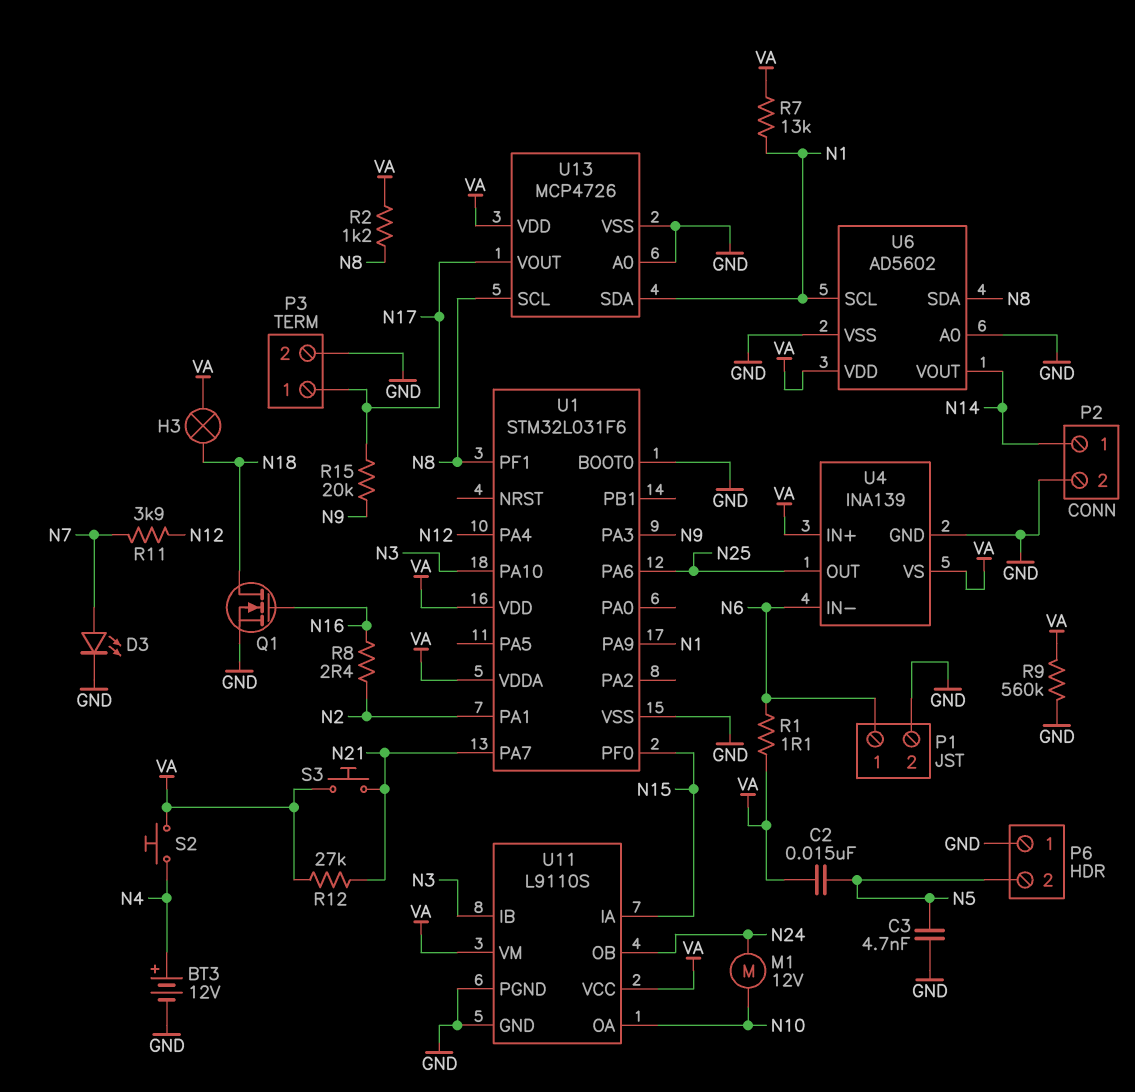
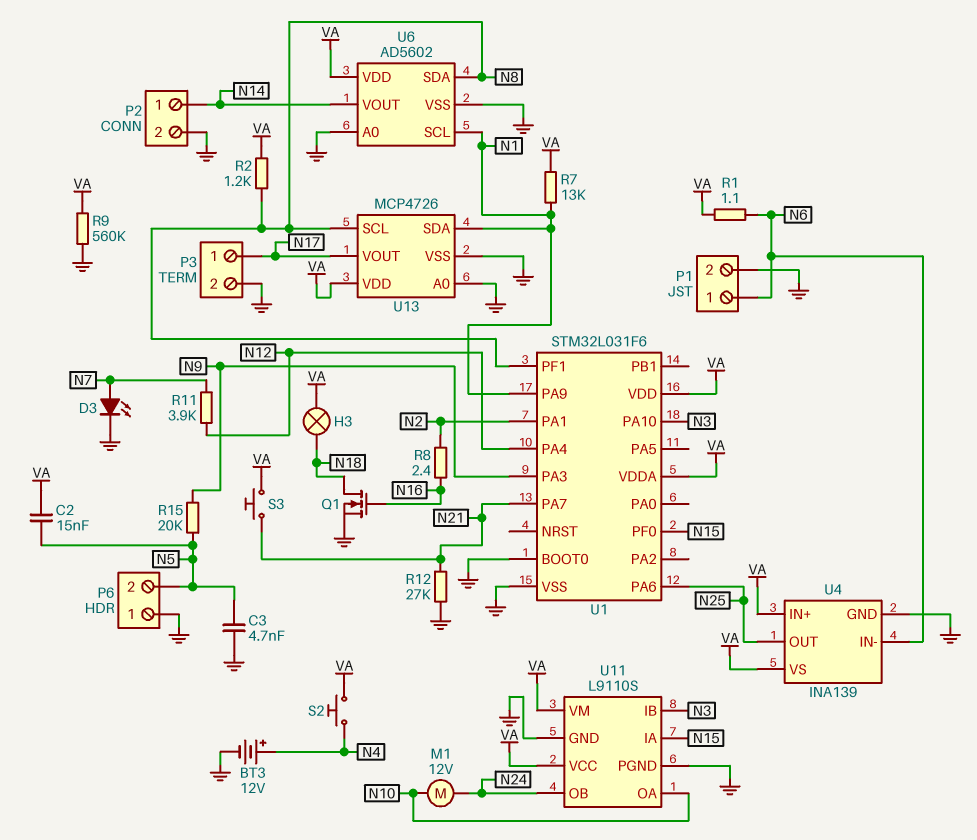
R12: 27k (N21, VA) -> 27k (GND, N21)
R15: 20k (N9, N17) -> 20k (N5, N9)

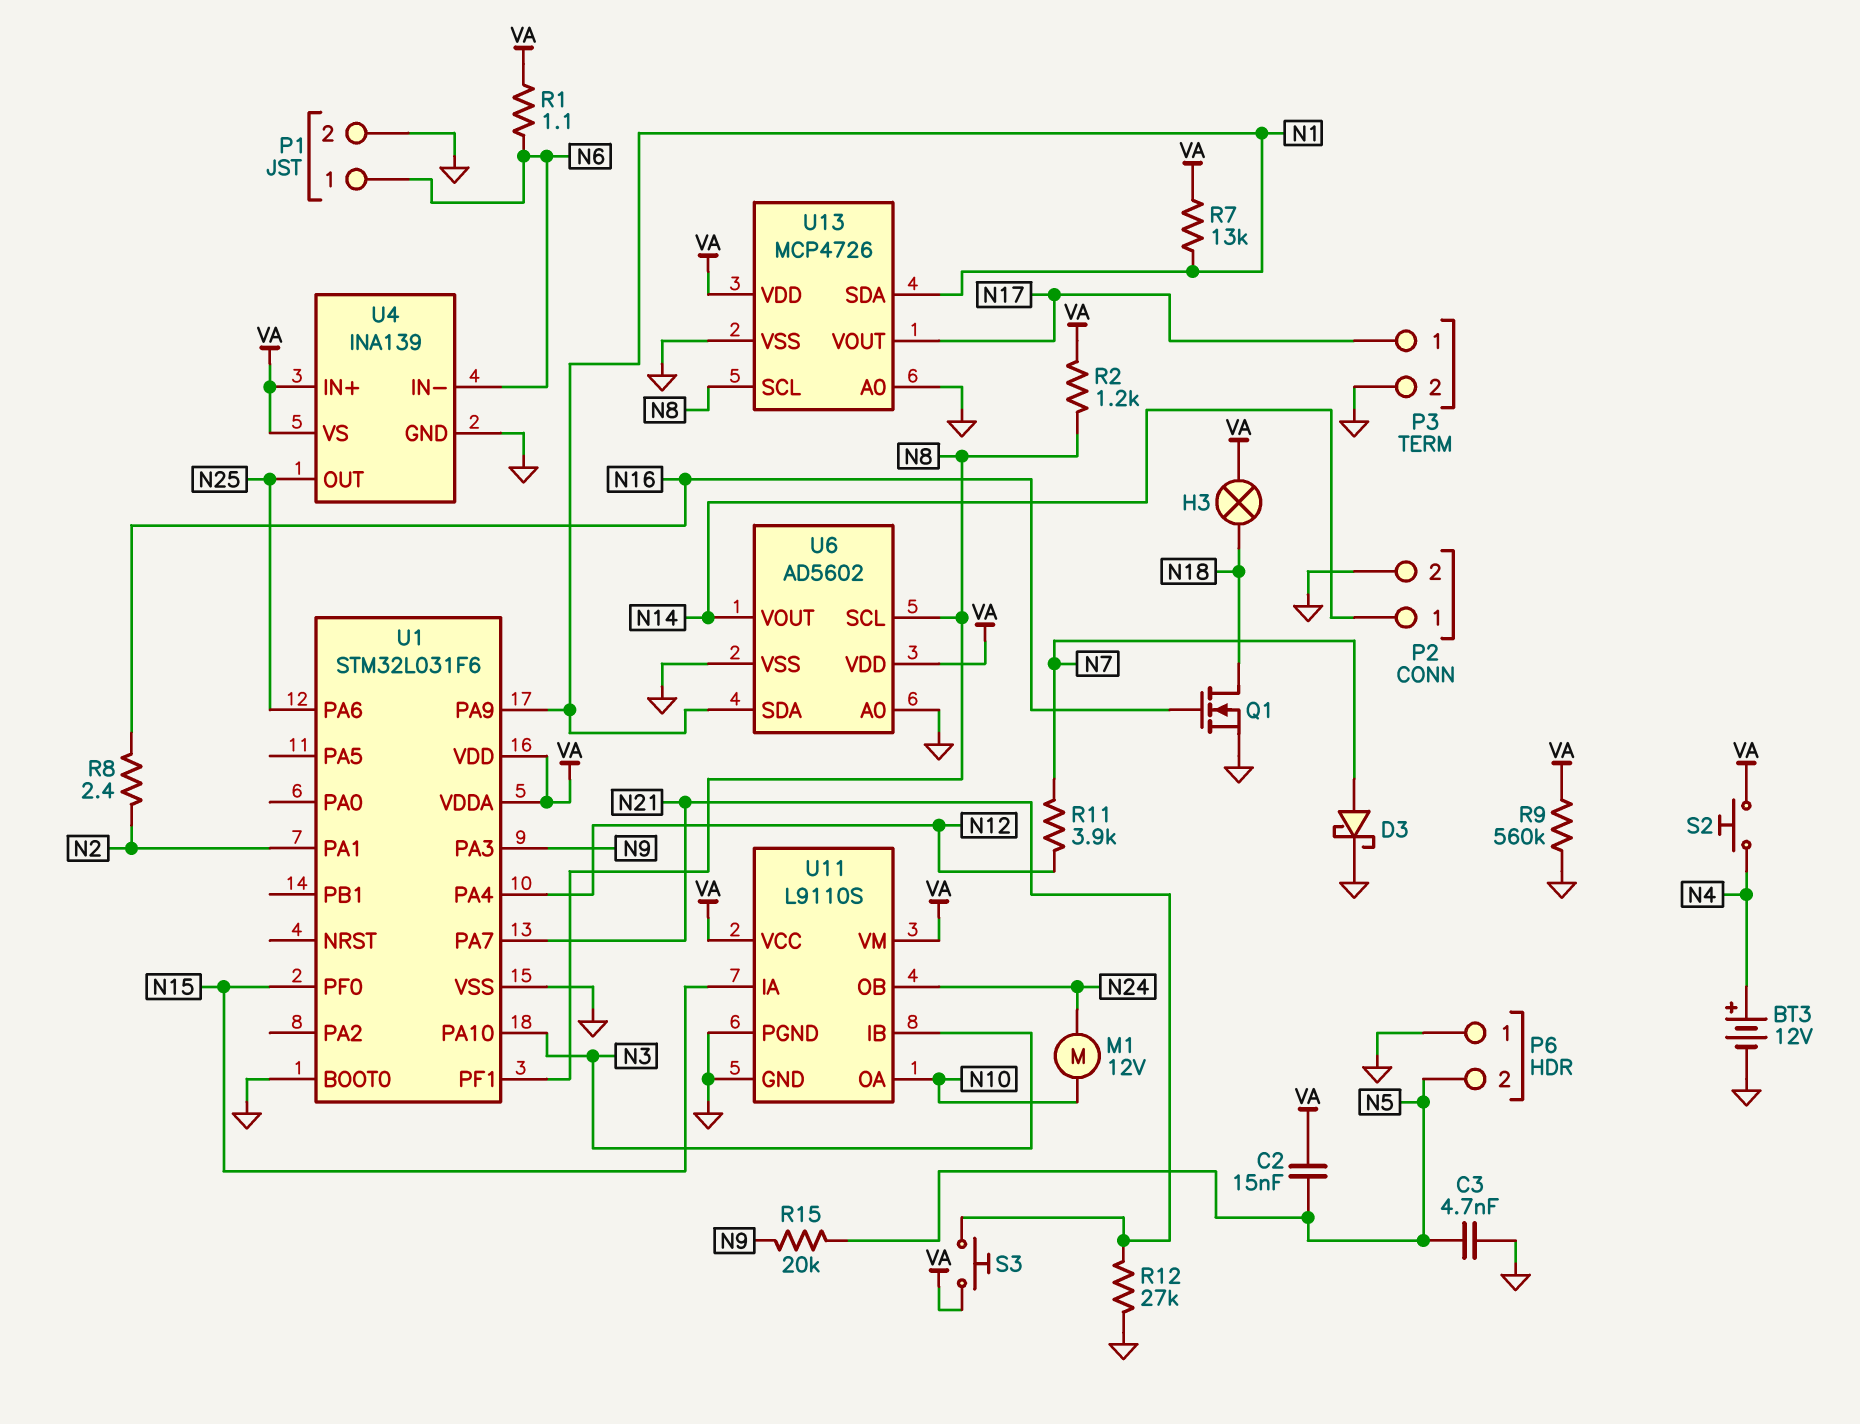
D3: LED (A N7, K GND) -> schottky (A N7, K GND)
U6 pin SCL: N1 -> N8
U6 pin SDA: N8 -> N1

